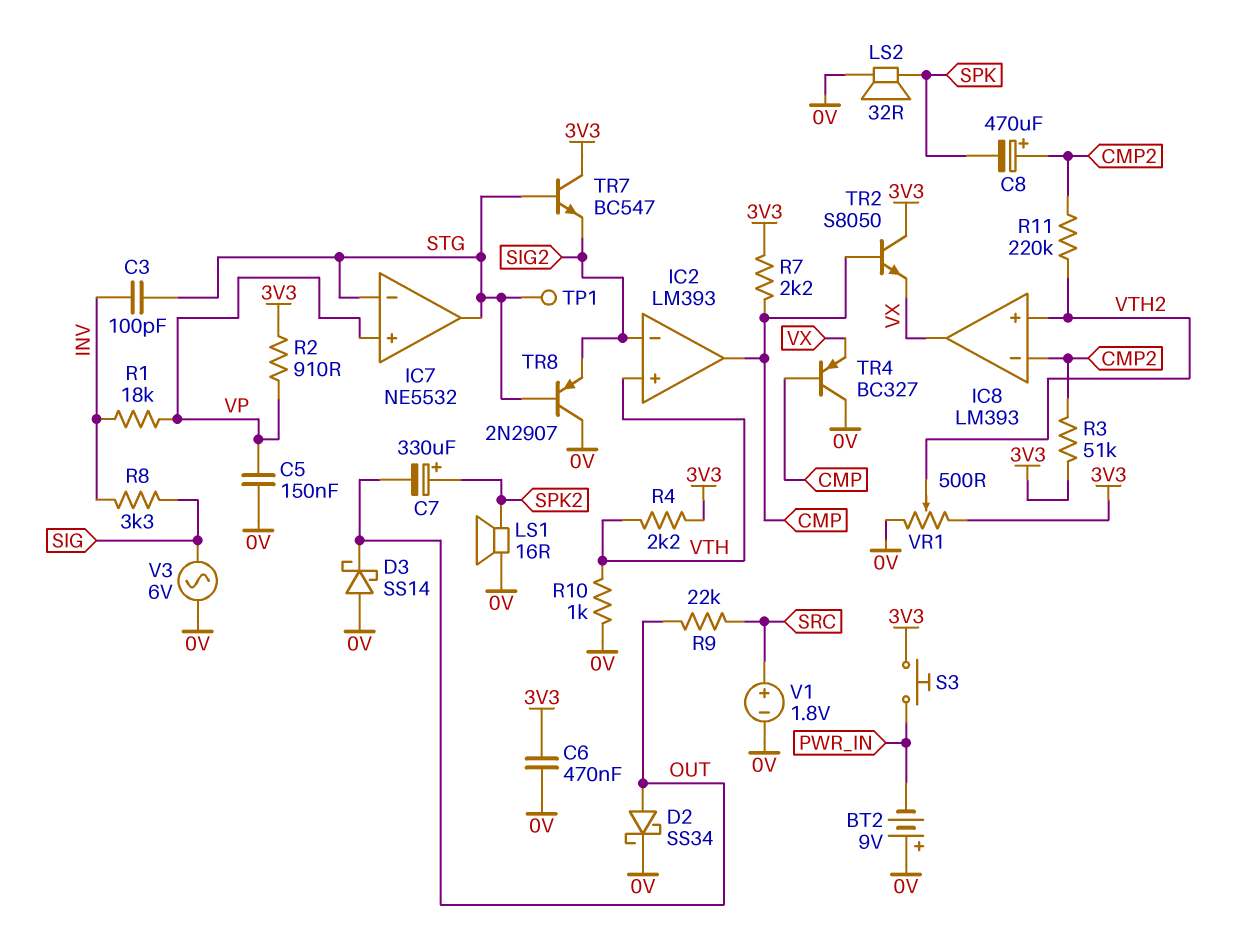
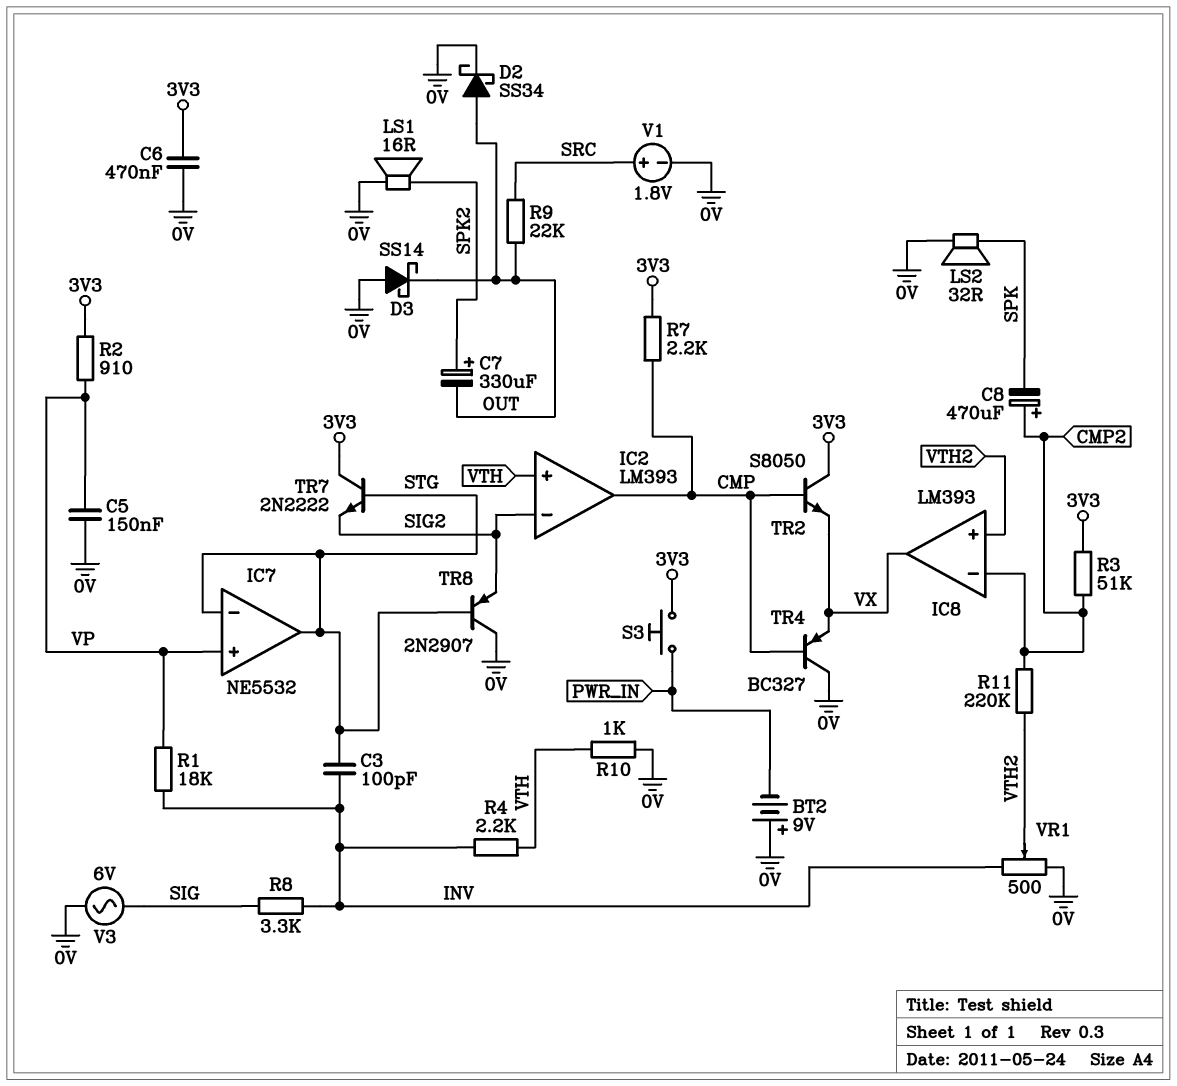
R4: 2.2k (3V3, VTH) -> 2.2k (INV, VTH)
TP1: test point (STG) -> none
TR7: NPN BC547 (B STG, C 3V3, E SIG2) -> NPN 2N2222 (B STG, C 3V3, E SIG2)
VR1: 500 (0V, 3V3, wiper VTH2) -> 500 (0V, INV, wiper VTH2)

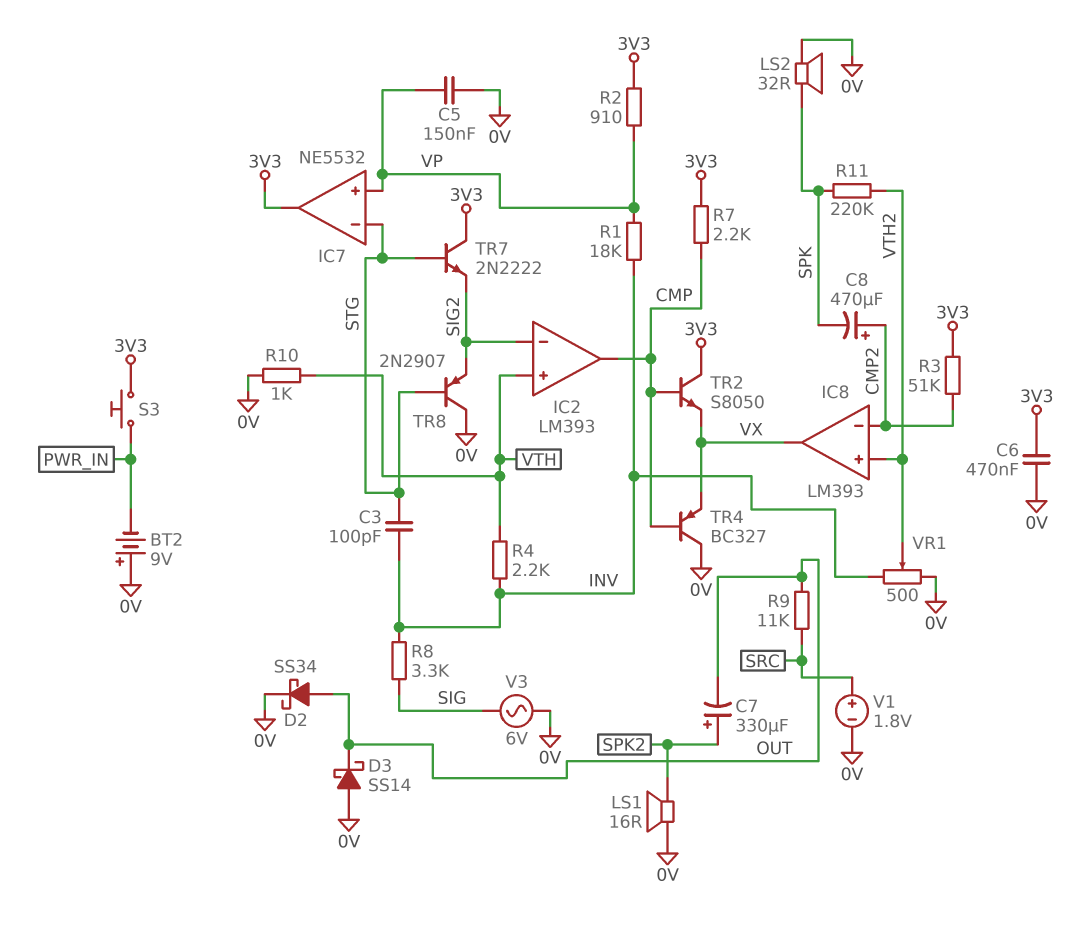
IC7 pin out: STG -> 3V3
R9: 22k (OUT, SRC) -> 11k (OUT, SRC)
R11: 220k (CMP2, VTH2) -> 220k (SPK, VTH2)

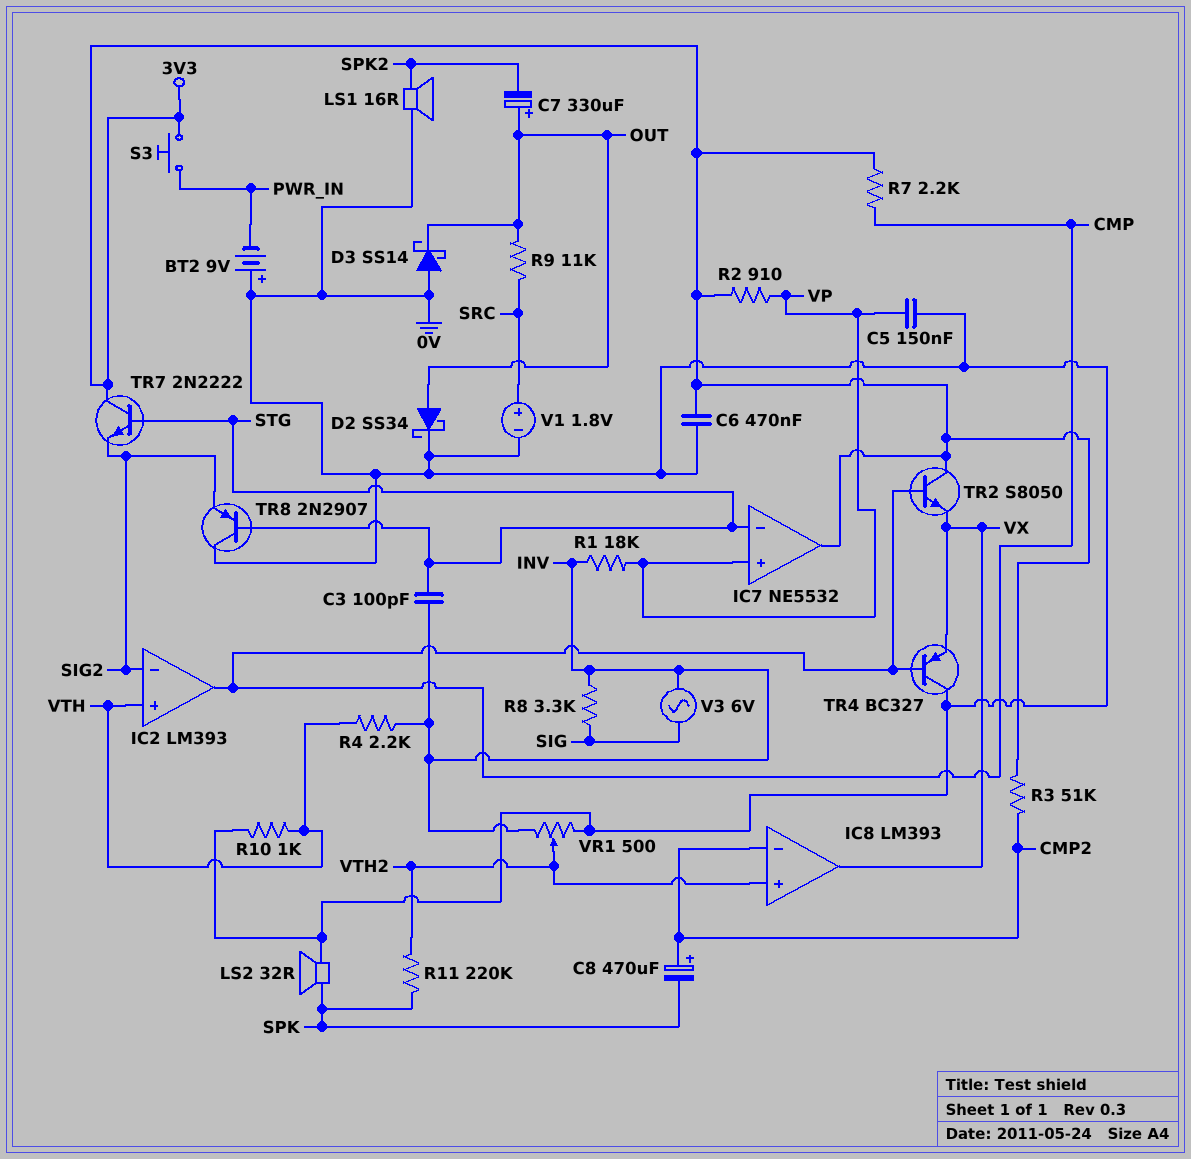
C7: 330uF (plus SPK2, minus OUT) -> 330uF (plus OUT, minus SPK2)
V3: AC 6V (0V, SIG) -> AC 6V (INV, SIG)

